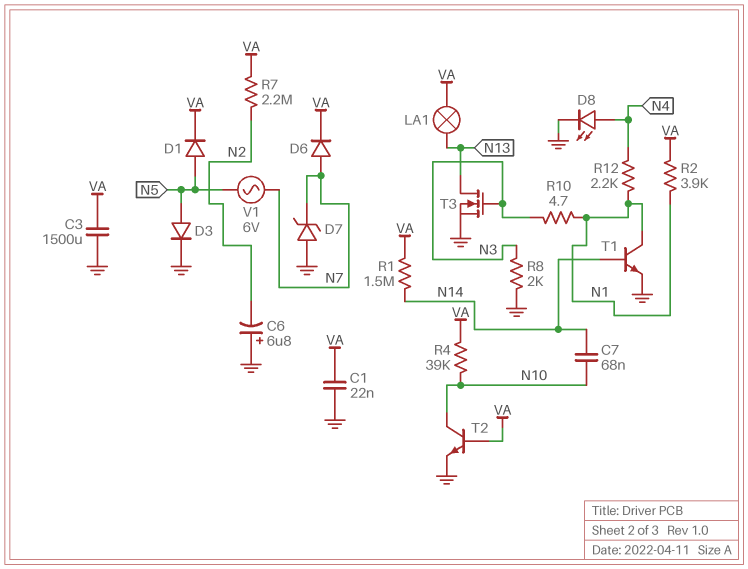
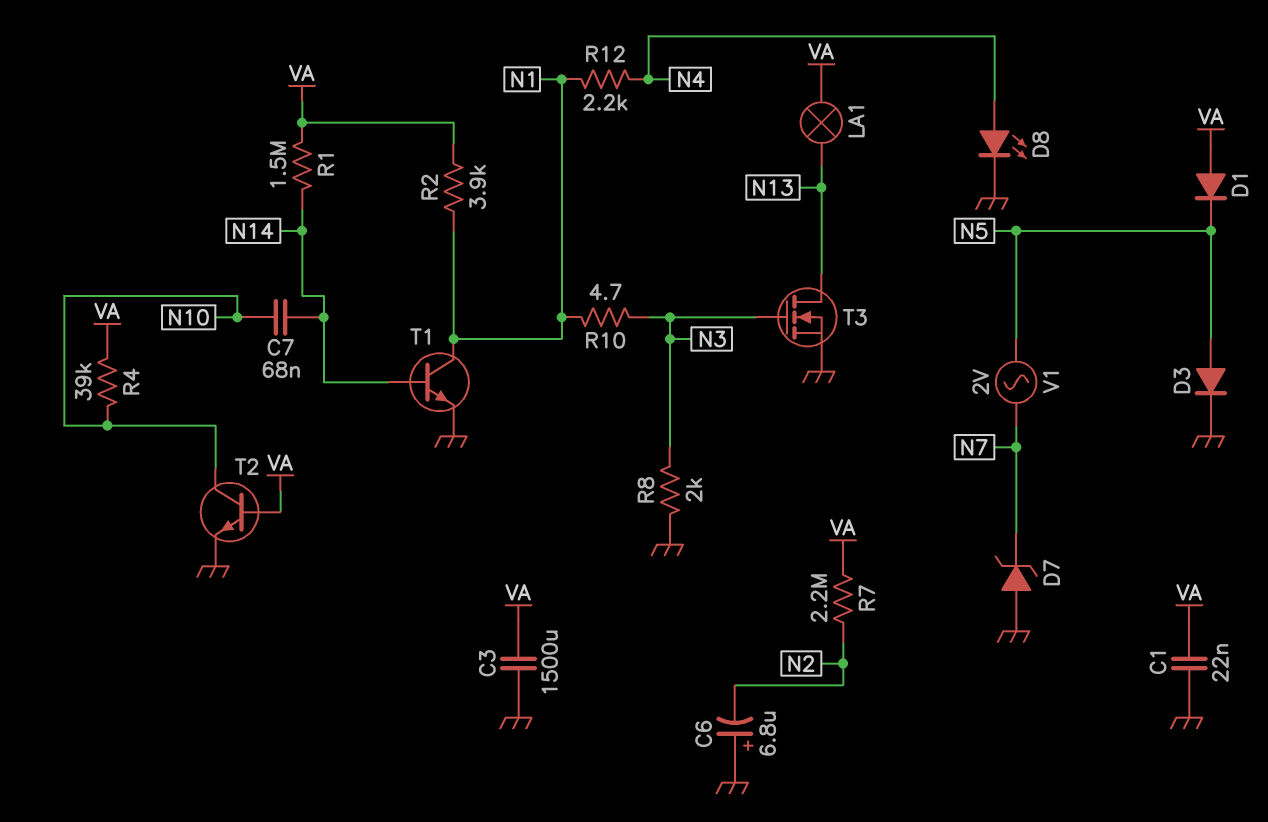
D1: diode (A N5, K VA) -> diode (A VA, K N5)
D6: diode (A N7, K VA) -> none
V1: AC 6V (N5, N7) -> AC 2V (N5, N7)

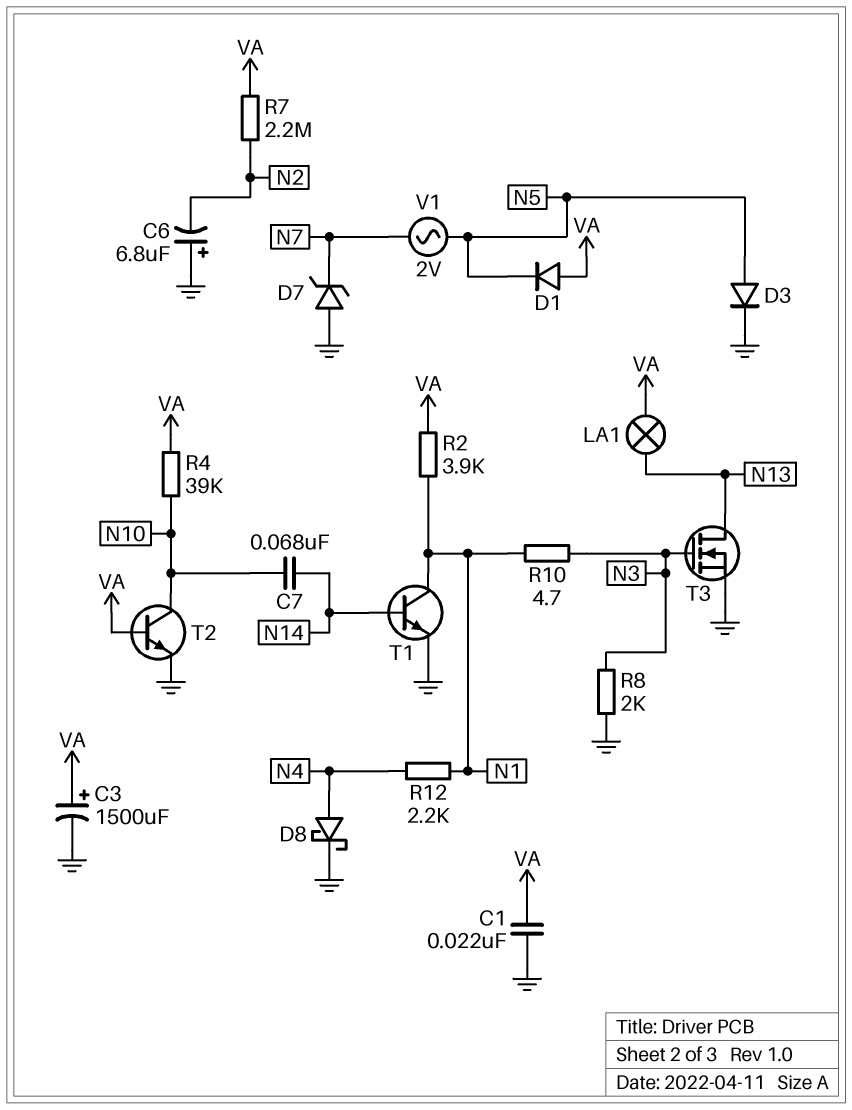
C3: 1500uF (GND, VA) -> 1500uF (plus VA, minus GND)
D8: LED (A N4, K GND) -> schottky (A N4, K GND)
R1: 1.5M (N14, VA) -> none

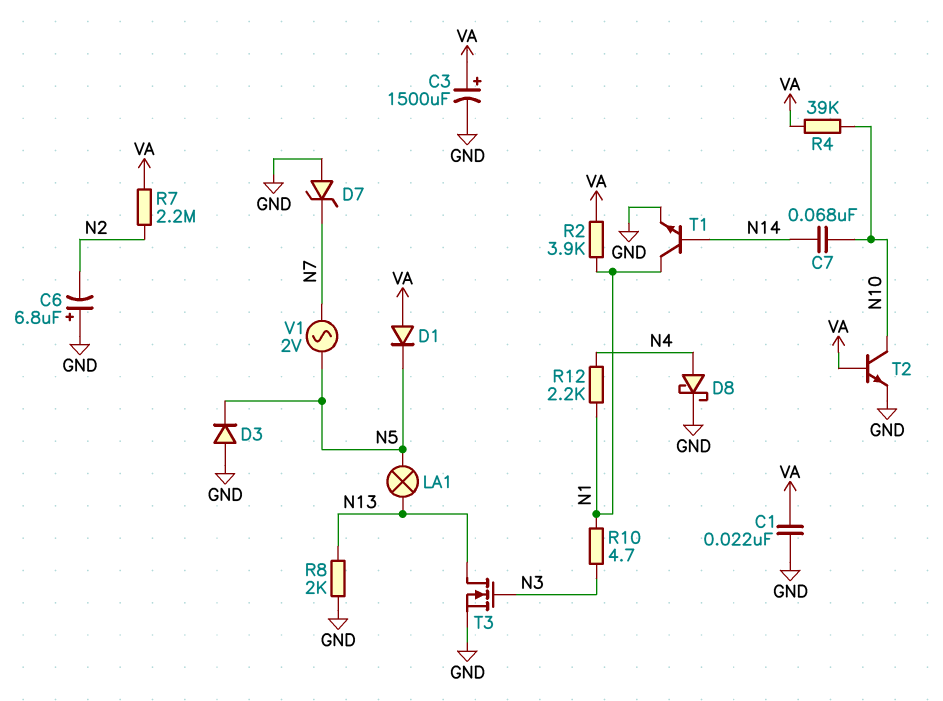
D3: diode (A N5, K GND) -> diode (A GND, K N5)
LA1: lamp (N13, VA) -> lamp (N5, N13)
R8: 2k (GND, N3) -> 2k (GND, N13)

